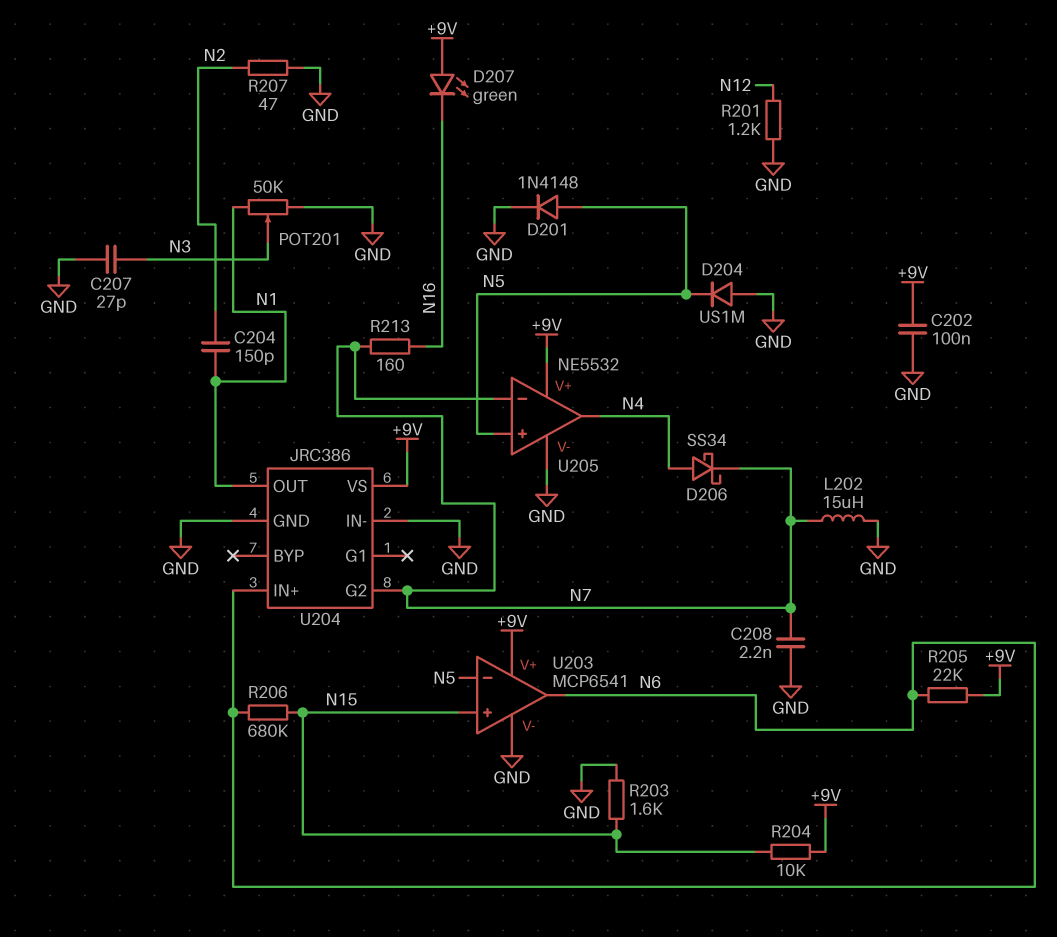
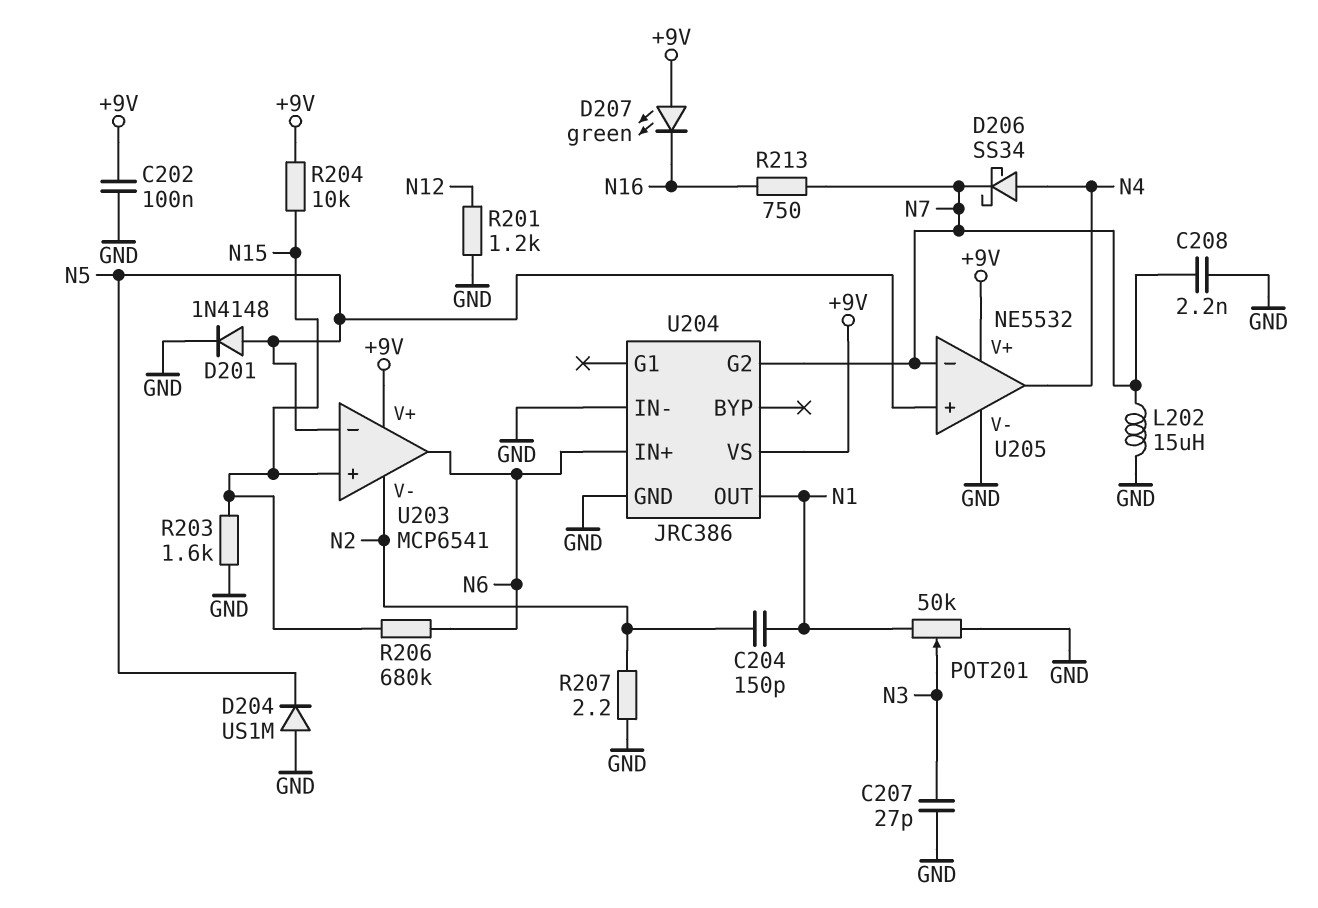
R205: 22k (+9V, N6) -> none
R207: 47 (GND, N2) -> 2.2 (GND, N2)
R213: 160 (N7, N16) -> 750 (N7, N16)
U203 pin V-: GND -> N2

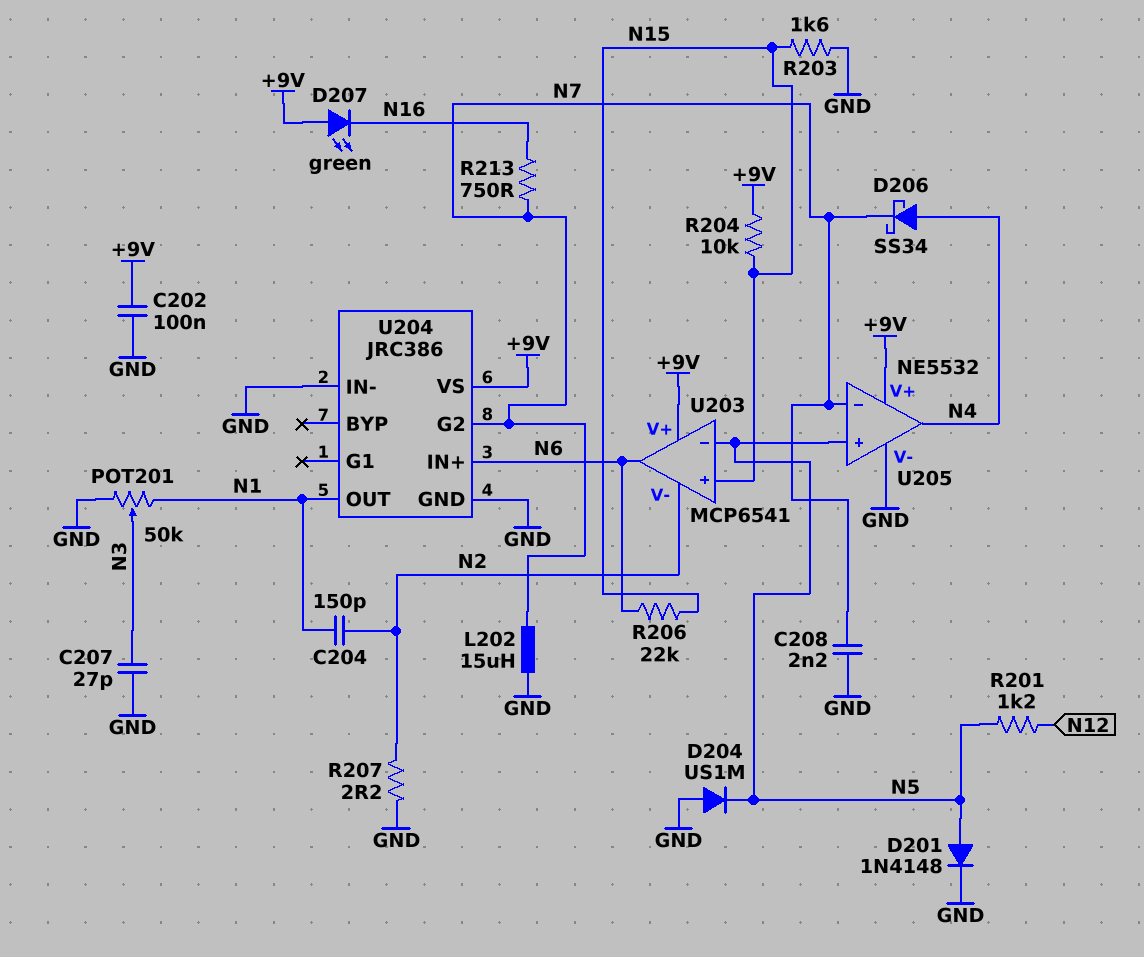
R201: 1.2k (GND, N12) -> 1.2k (N5, N12)
R206: 680k (N6, N15) -> 22k (N6, N15)

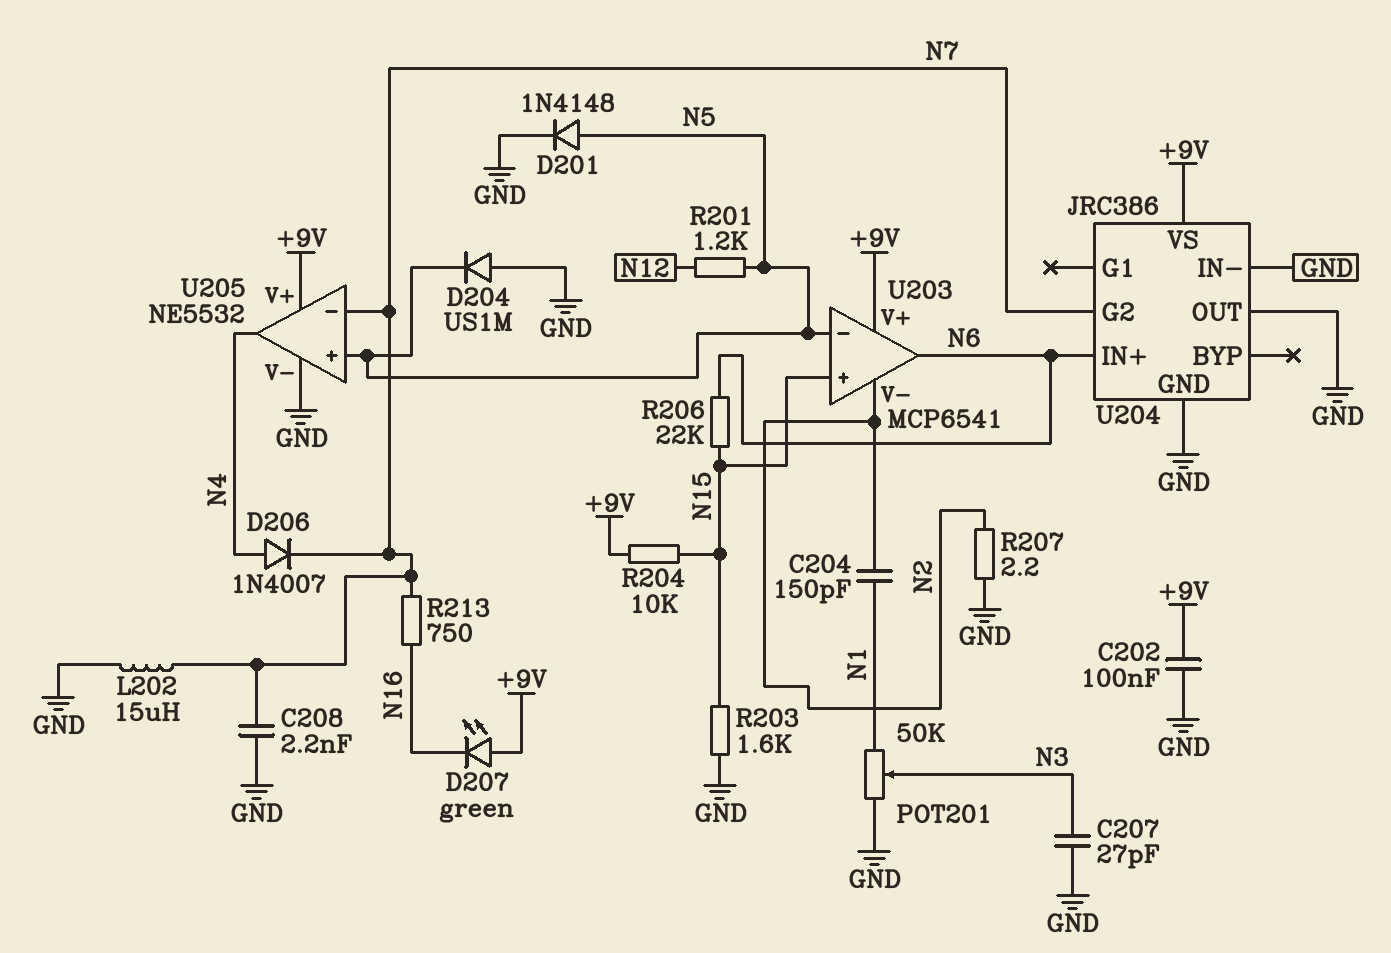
D206: schottky SS34 (A N4, K N7) -> diode 1N4007 (A N4, K N7)
U204 pin OUT: N1 -> GND

